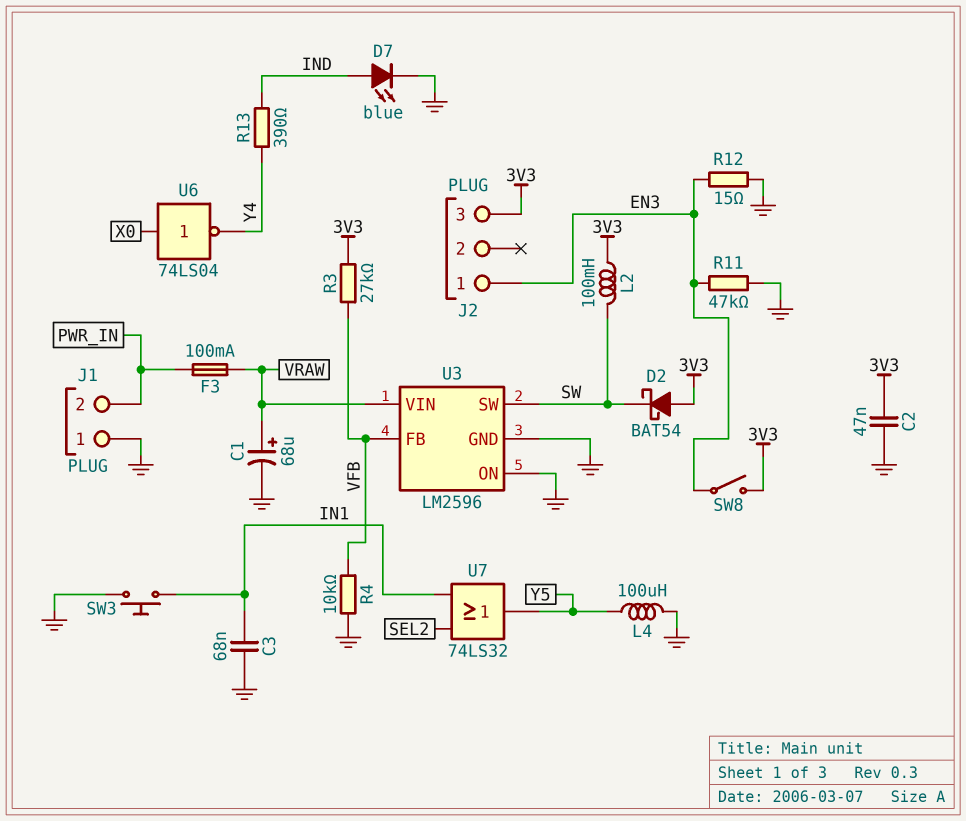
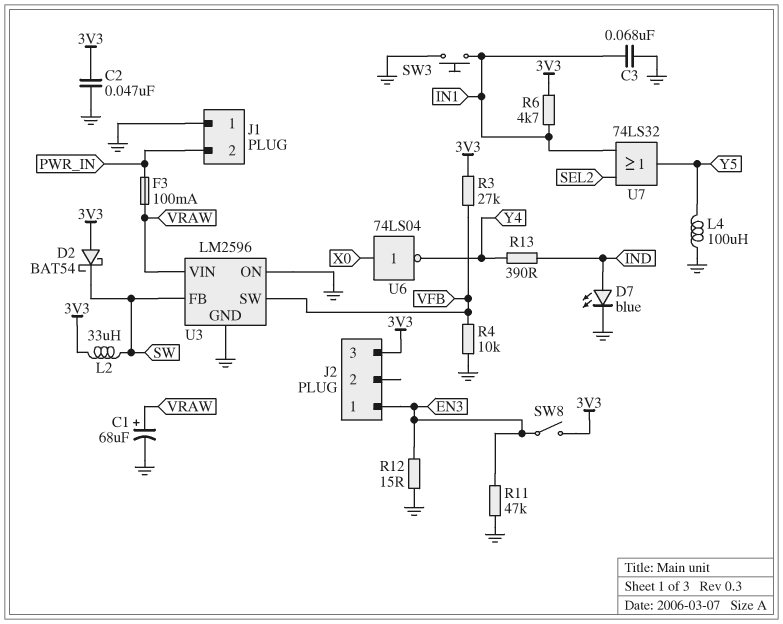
L2: 100mH (3V3, SW) -> 33uH (3V3, SW)
R6: none -> 4.7k (3V3, IN1)
U3 pin FB: VFB -> SW
U3 pin SW: SW -> VFB

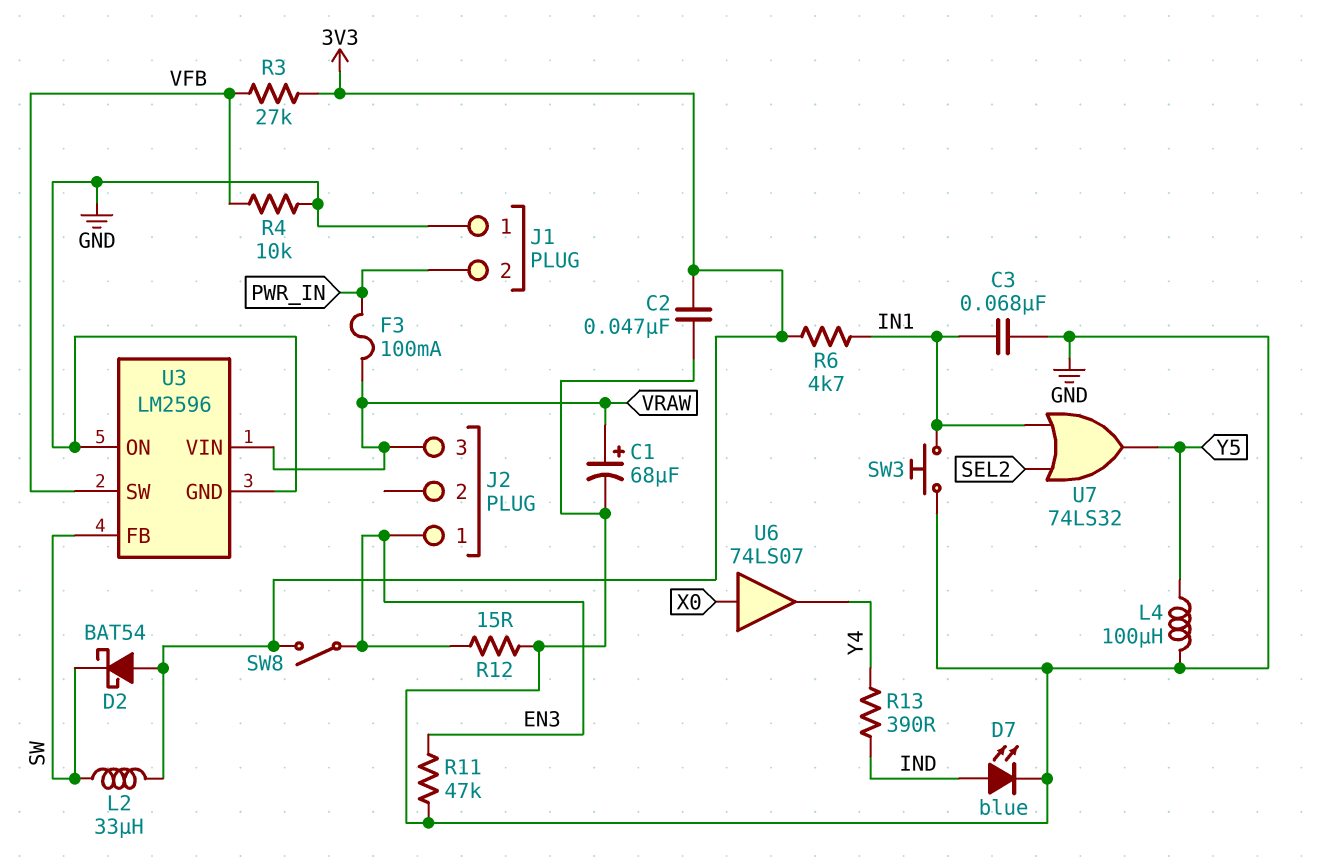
J2 pin 3: 3V3 -> VRAW
U6: NOT 74LS04 (in X0, out Y4) -> buffer 74LS07 (in X0, out Y4)

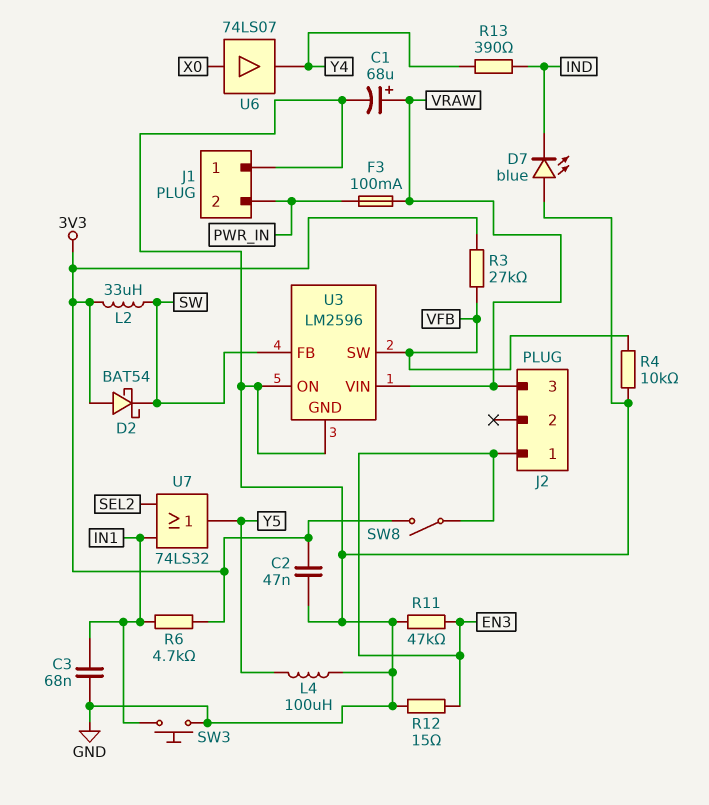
D7: LED blue (A IND, K GND) -> LED blue (A GND, K IND)

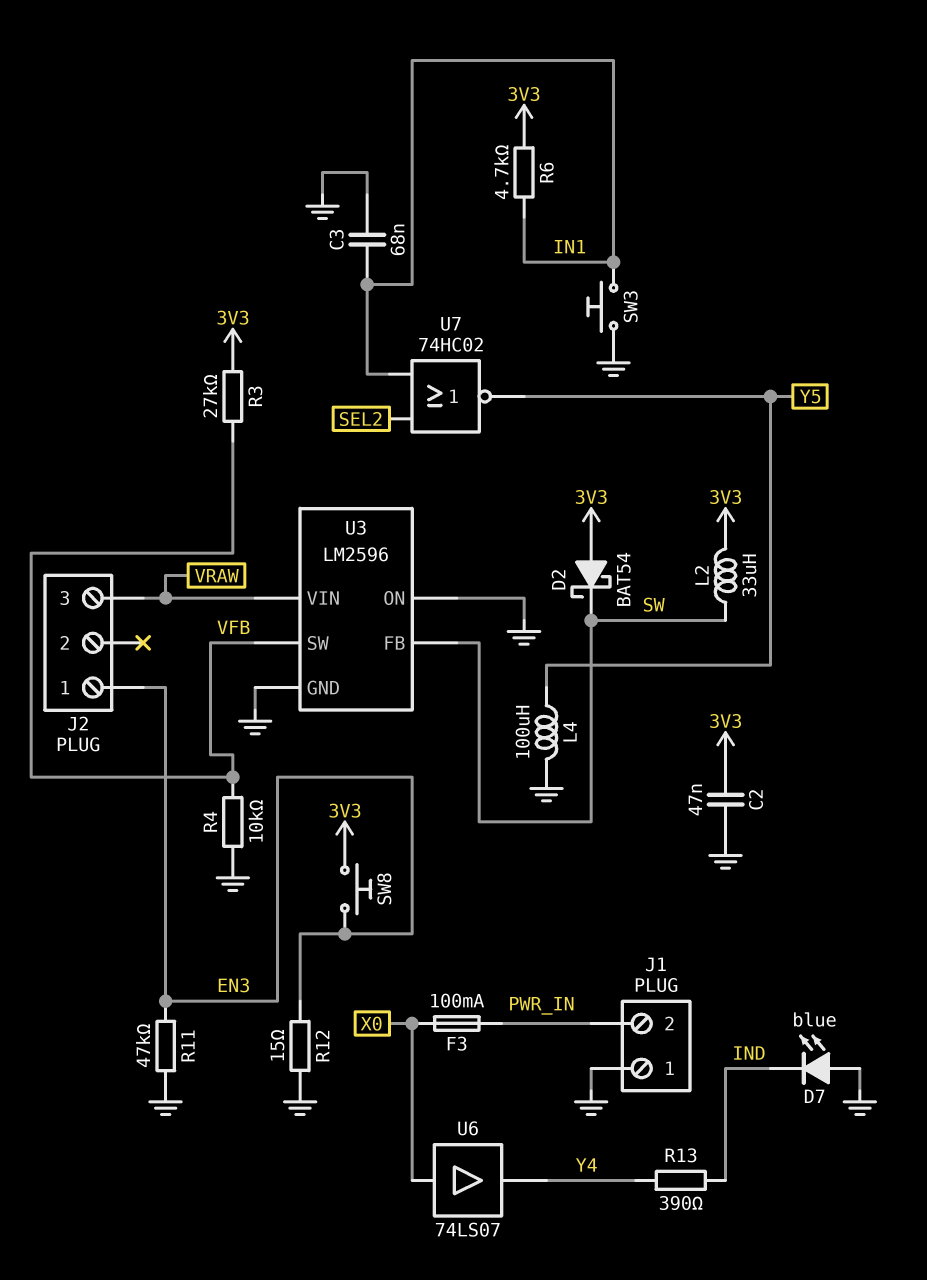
C1: 68uF (plus VRAW, minus GND) -> none
F3: 100mA (PWR_IN, VRAW) -> 100mA (PWR_IN, X0)
SW8: switch (3V3, EN3) -> button (3V3, EN3)
U7: OR 74LS32 (in IN1, in SEL2, out Y5) -> NOR 74HC02 (in IN1, in SEL2, out Y5)

